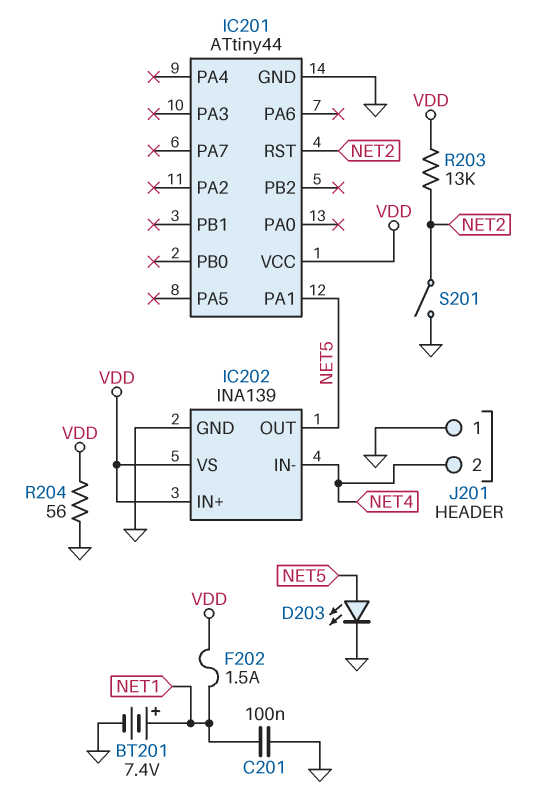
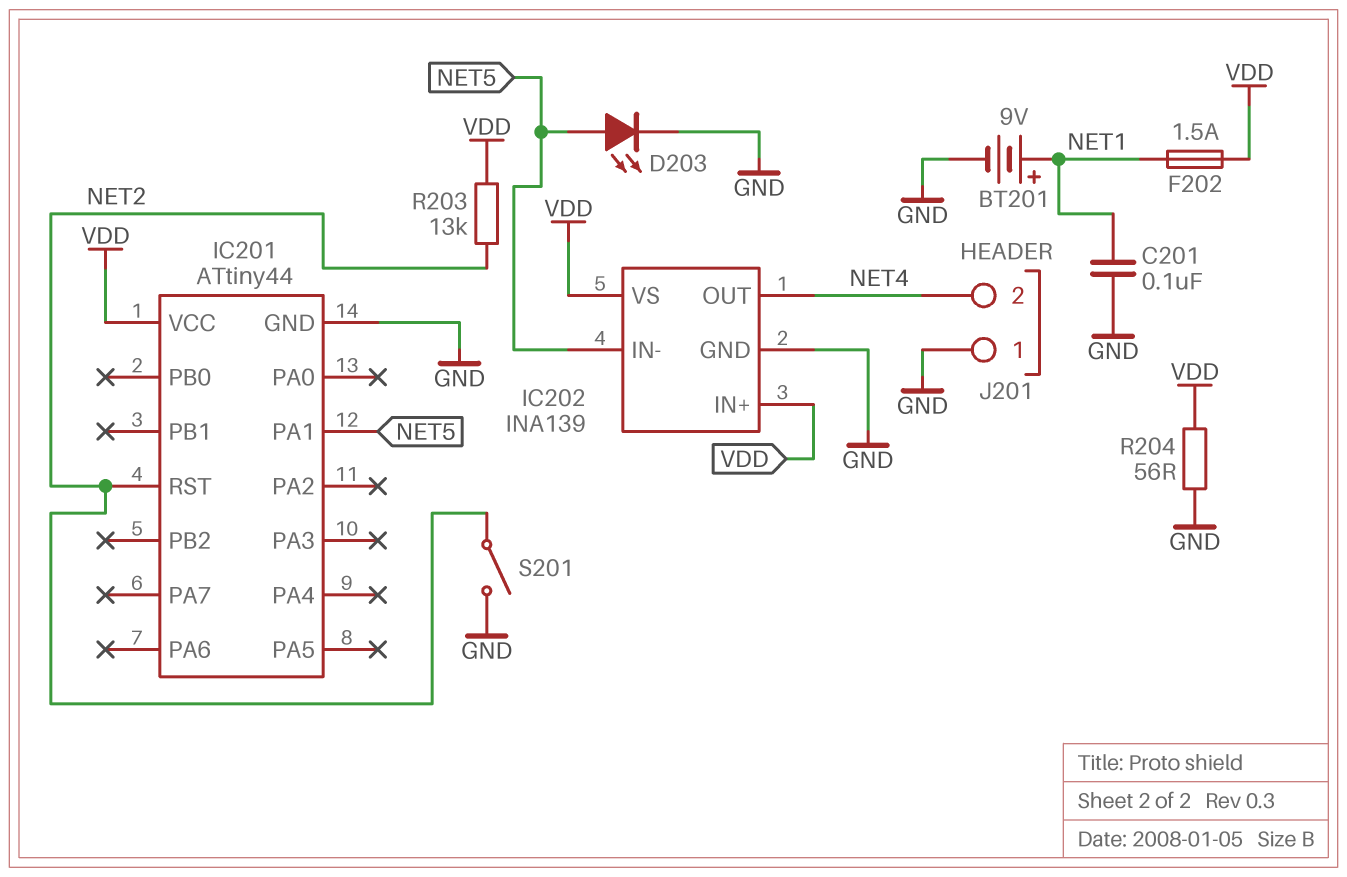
BT201: 7.4V (plus NET1, minus GND) -> 9V (plus NET1, minus GND)
IC202 pin IN-: NET4 -> NET5
IC202 pin OUT: NET5 -> NET4

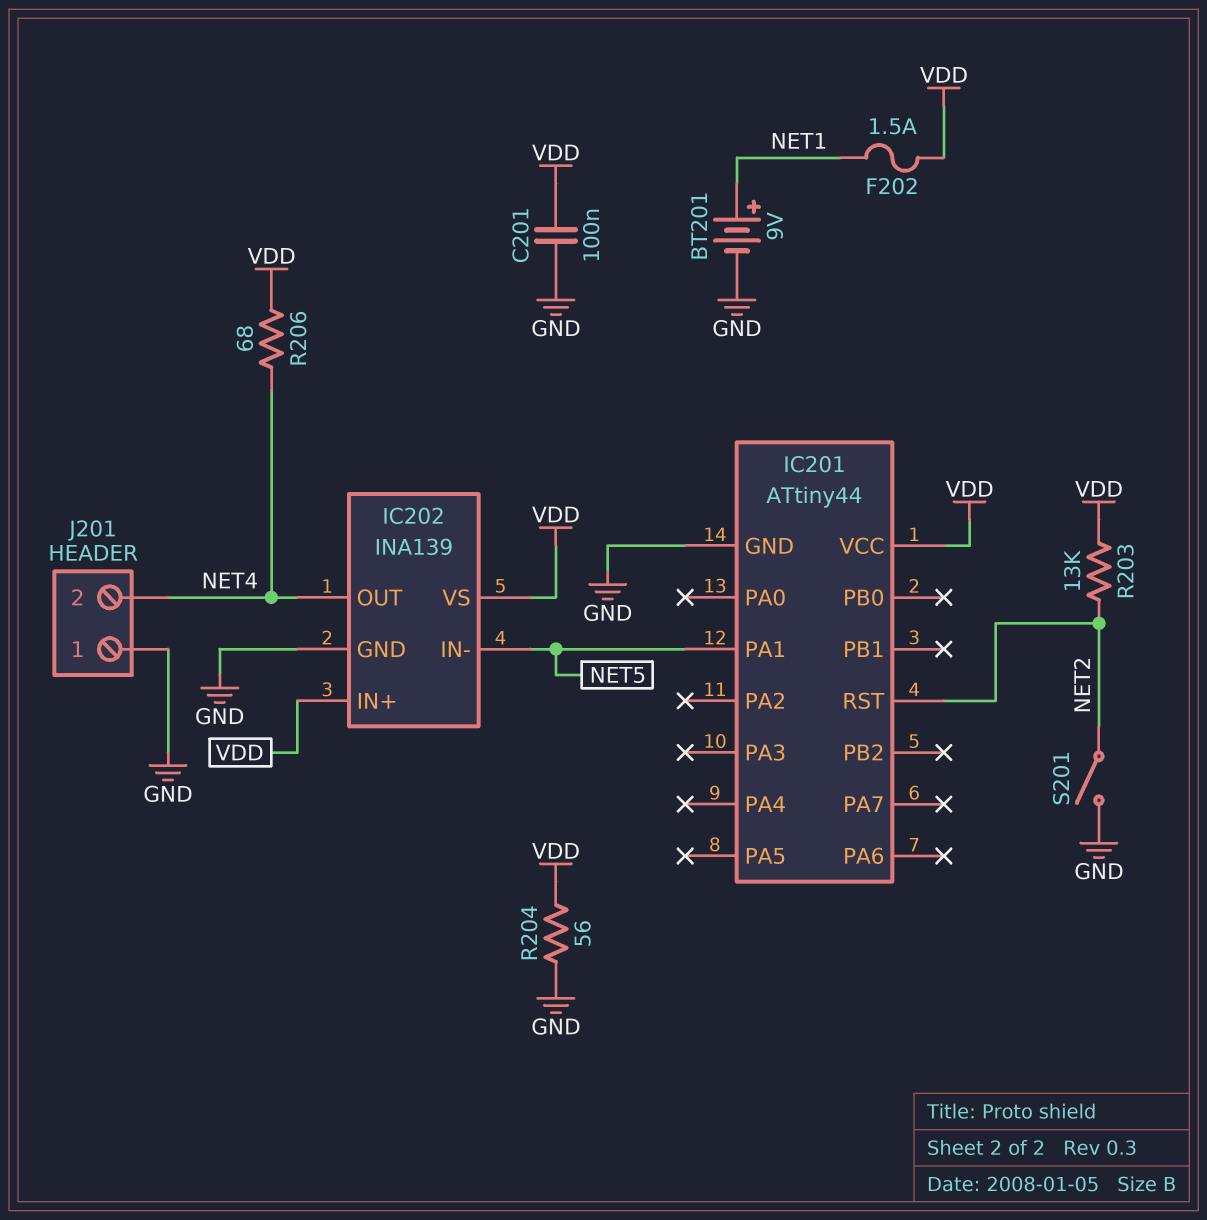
C201: 100nF (GND, NET1) -> 100nF (GND, VDD)
D203: LED (A NET5, K GND) -> none
R206: none -> 68 (NET4, VDD)

